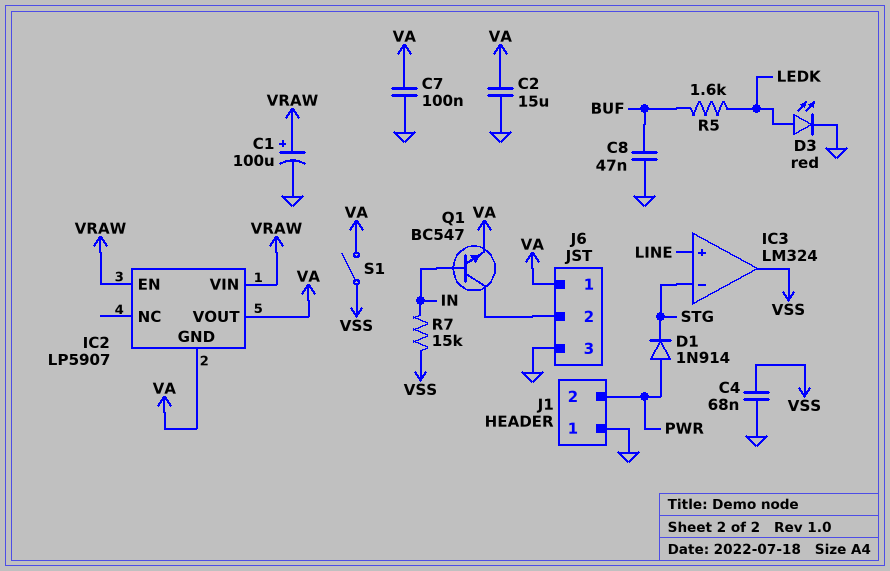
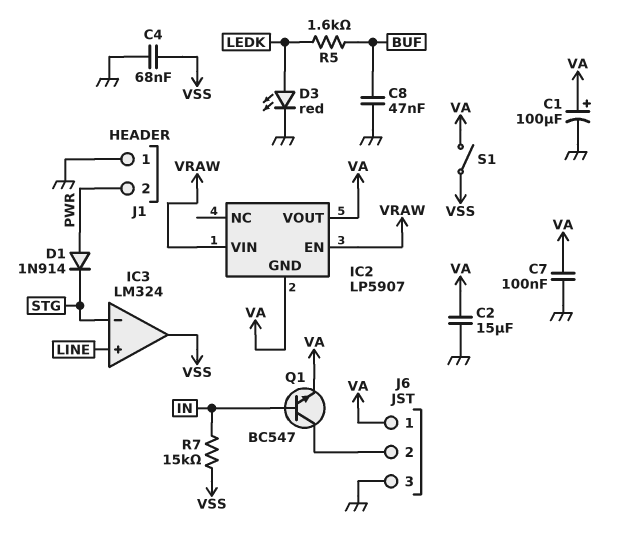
C1: 100uF (plus VRAW, minus GND) -> 100uF (plus VA, minus GND)

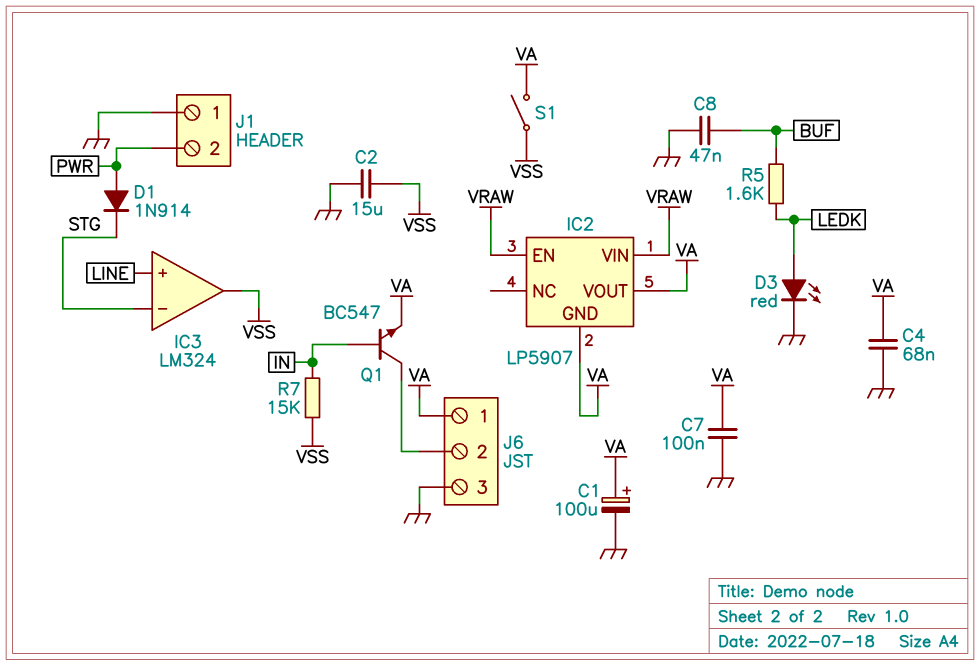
C2: 15uF (GND, VA) -> 15uF (GND, VSS)
C4: 68nF (GND, VSS) -> 68nF (GND, VA)

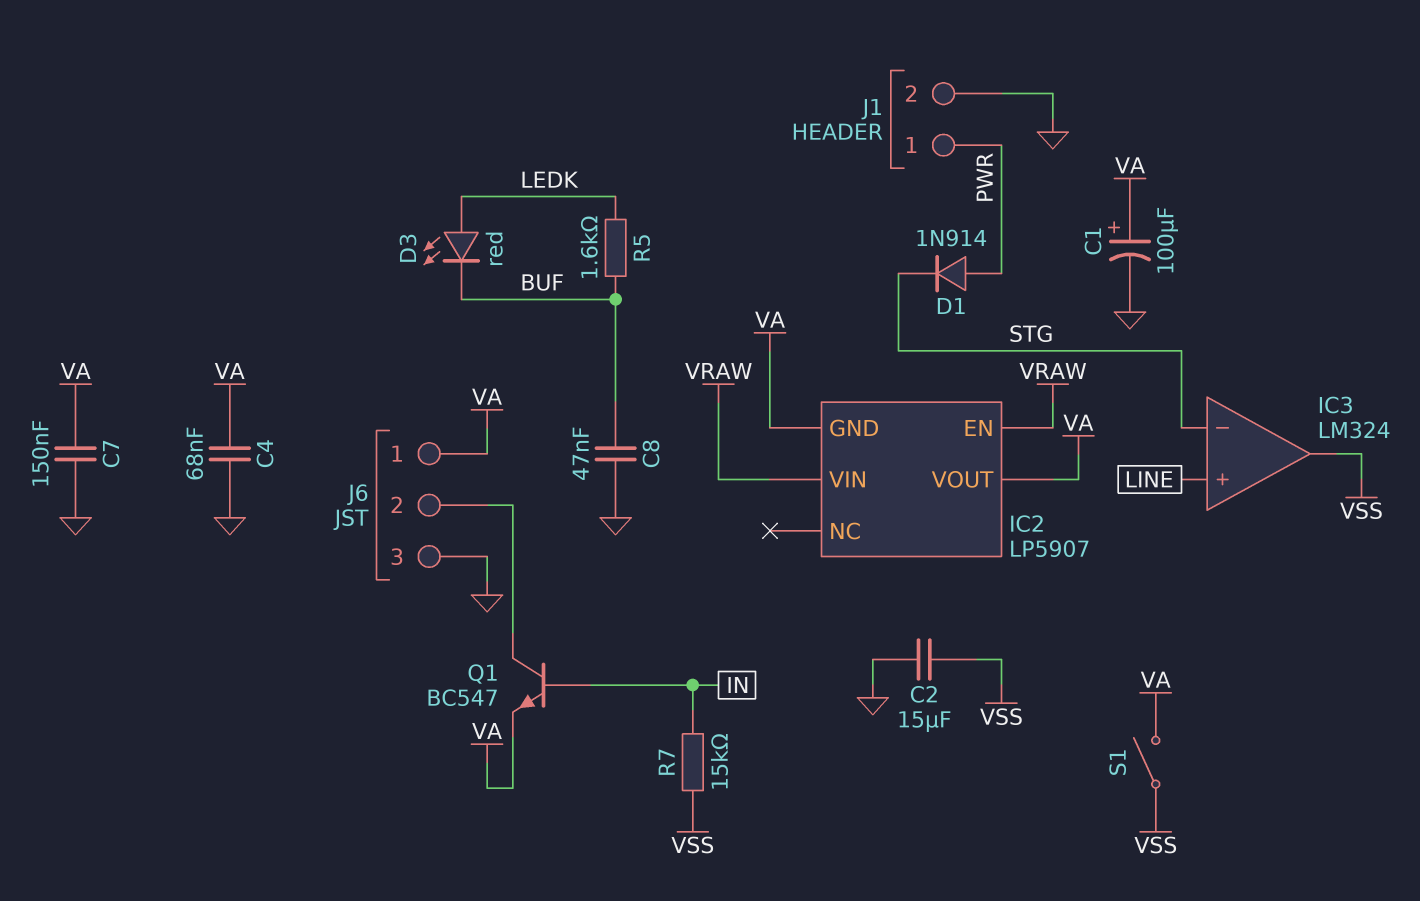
C7: 100nF (GND, VA) -> 150nF (GND, VA)
D3: LED red (A LEDK, K GND) -> LED red (A LEDK, K BUF)
J1 pin 1: GND -> PWR
J1 pin 2: PWR -> GND

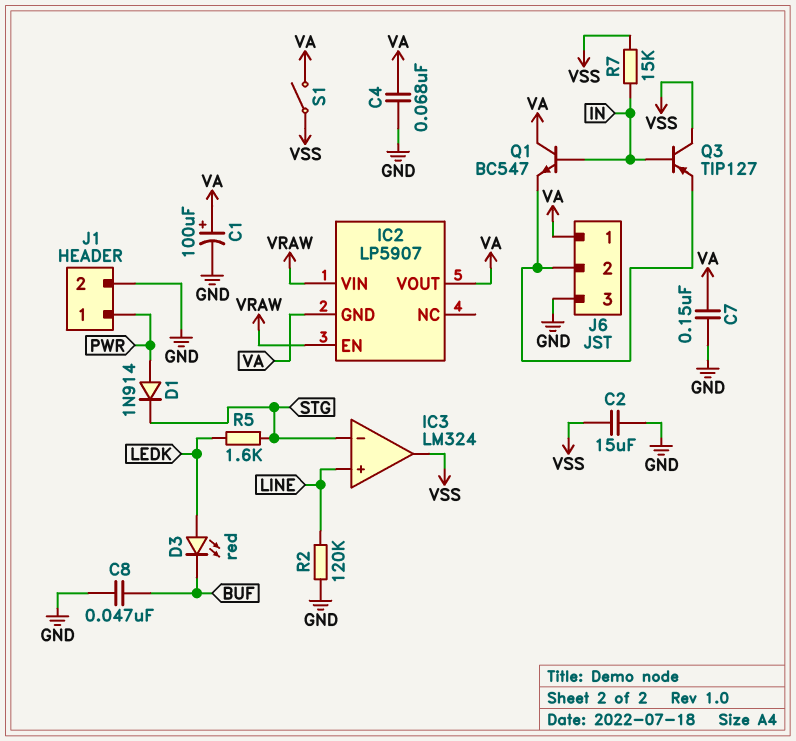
Q1: NPN BC547 (B IN, C J6/2, E VA) -> NPN BC547 (B IN, C VA, E J6/2)
Q3: none -> PNP TIP127 (B IN, C VSS, E J6/2)
R2: none -> 120k (GND, LINE)
R5: 1.6k (BUF, LEDK) -> 1.6k (LEDK, STG)

